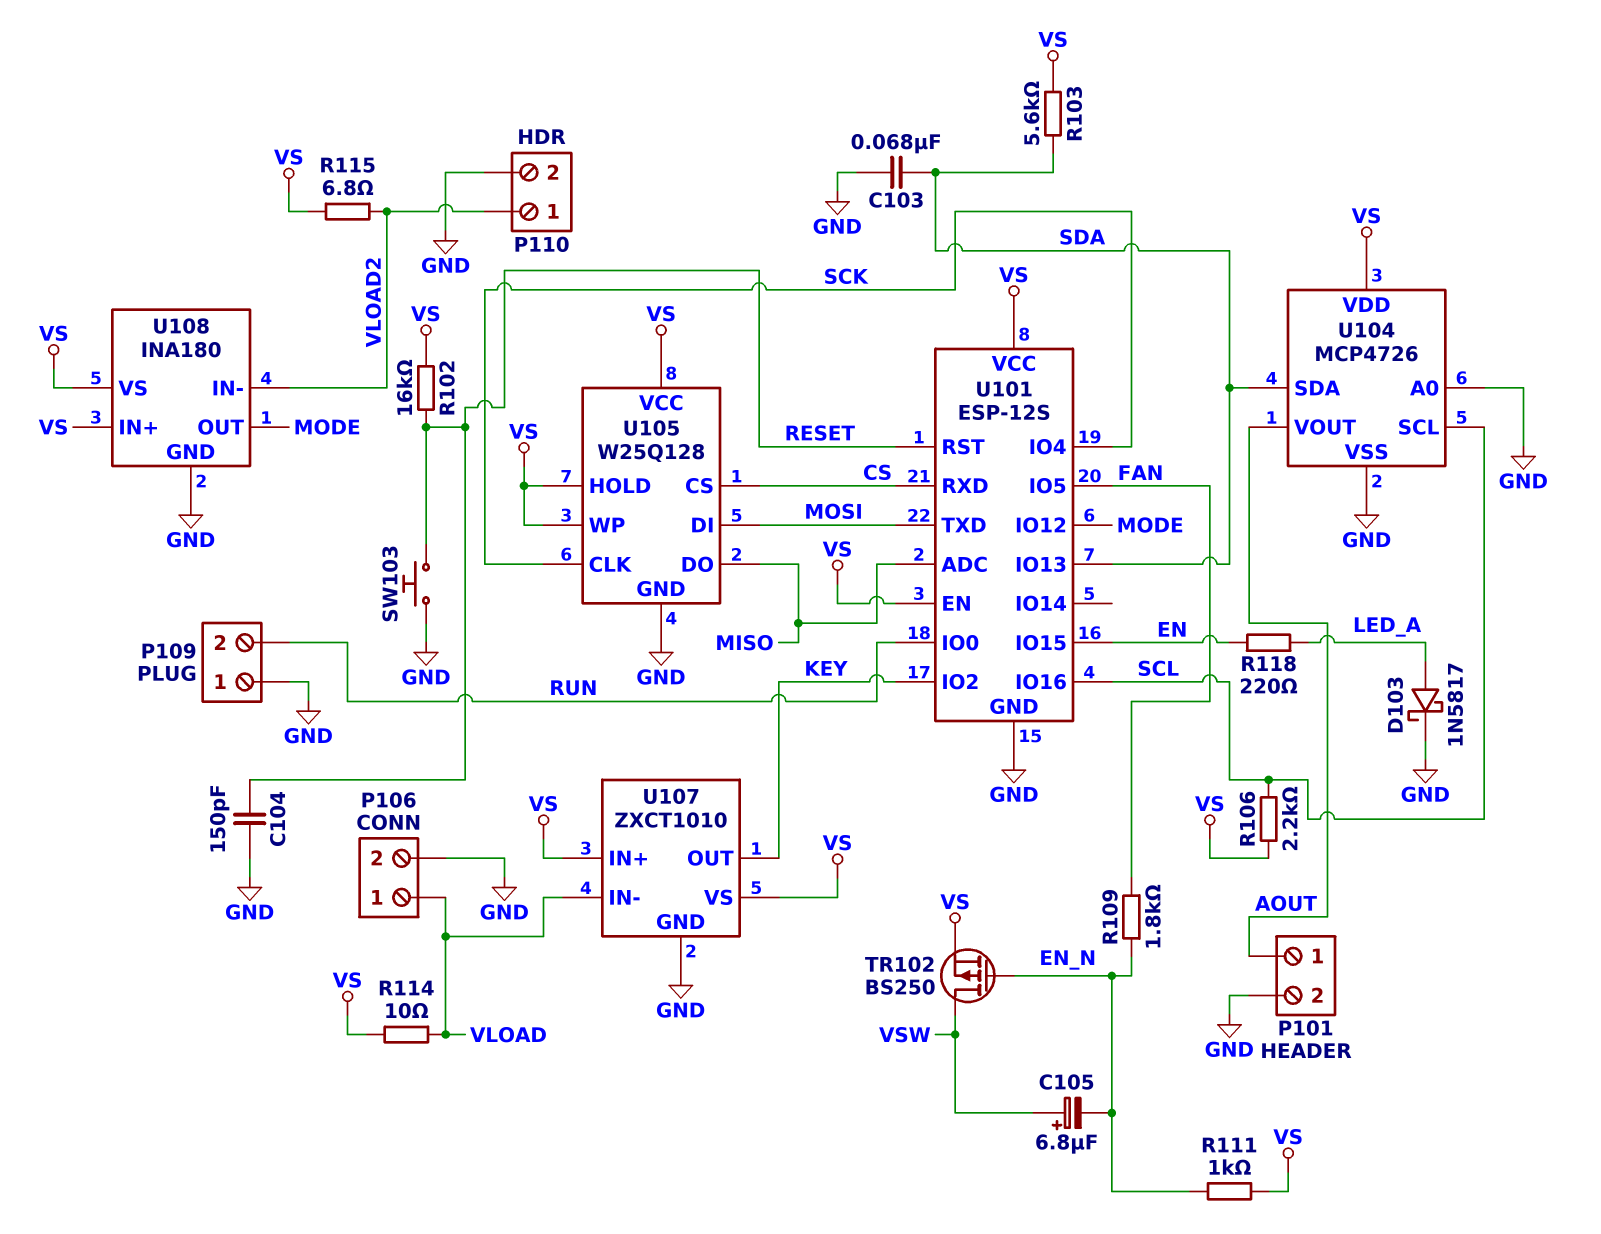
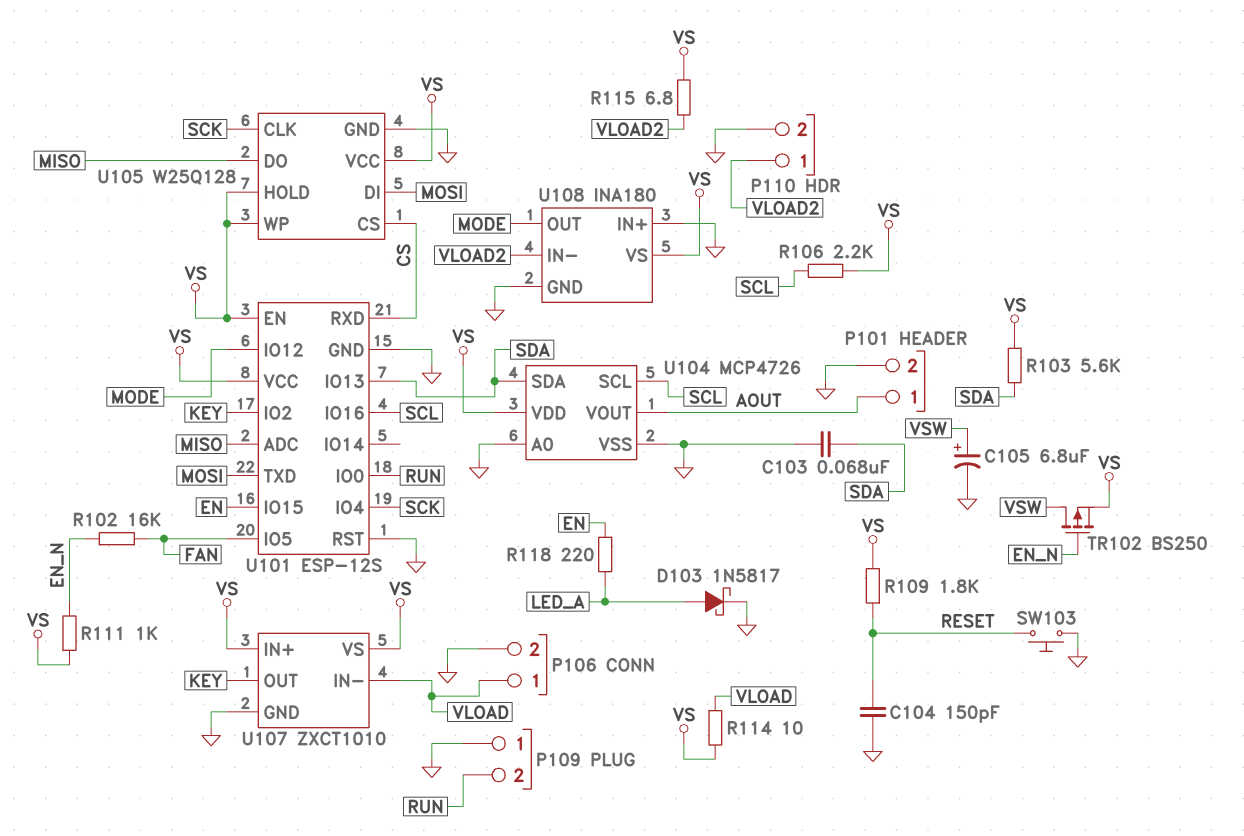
C105: 6.8uF (plus VSW, minus EN_N) -> 6.8uF (plus VSW, minus GND)
R102: 16k (RESET, VS) -> 16k (EN_N, FAN)
R109: 1.8k (EN_N, FAN) -> 1.8k (RESET, VS)
U101 pin RST: RESET -> GND
U108 pin IN+: VS -> GND

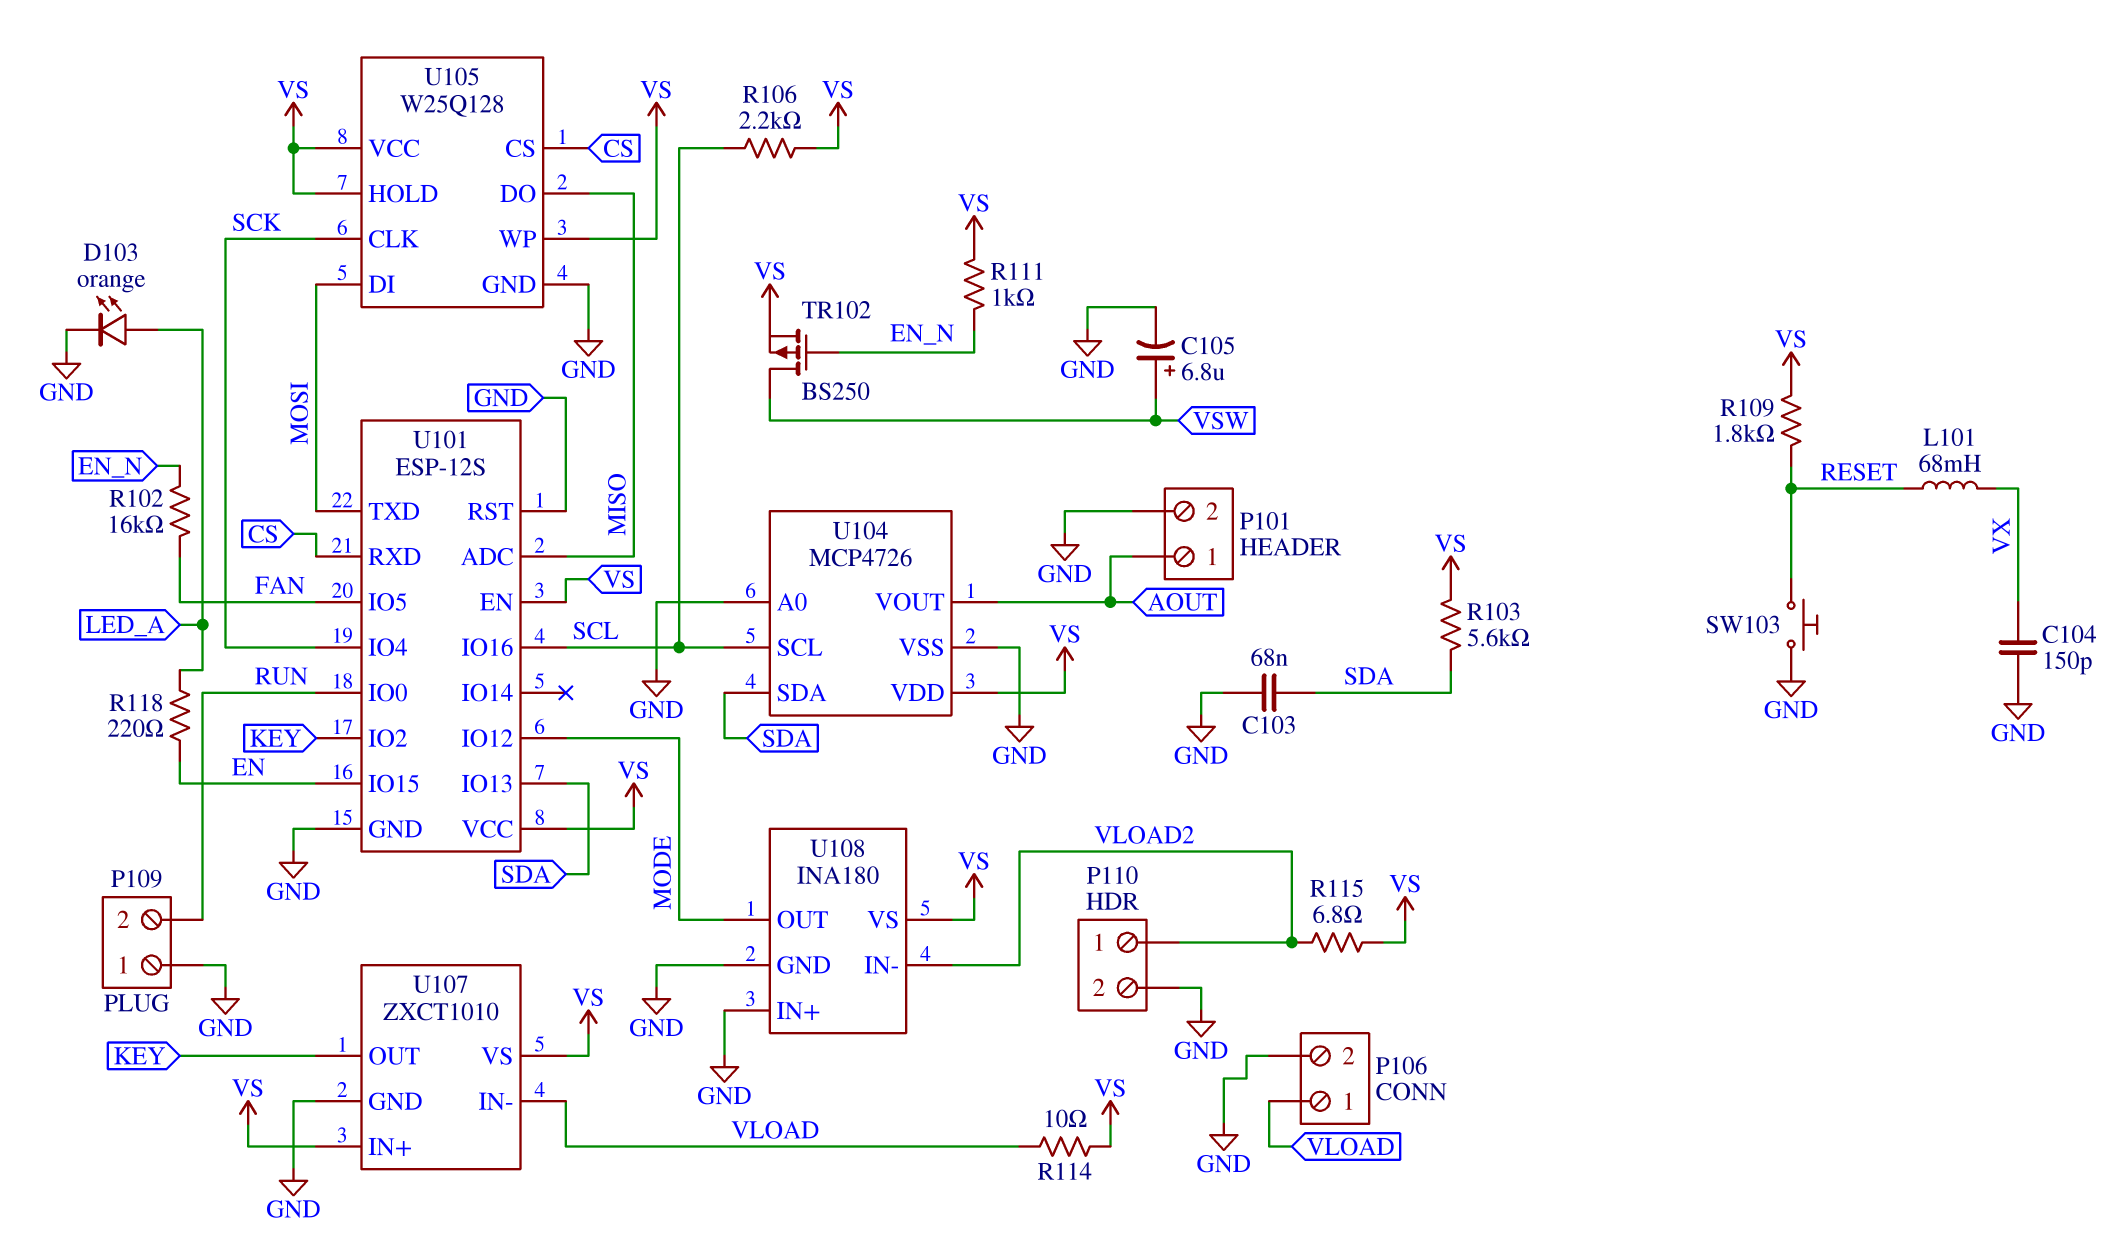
C104: 150pF (GND, RESET) -> 150pF (GND, VX)
D103: schottky 1N5817 (A LED_A, K GND) -> LED orange (A LED_A, K GND)
L101: none -> 68mH (RESET, VX)

